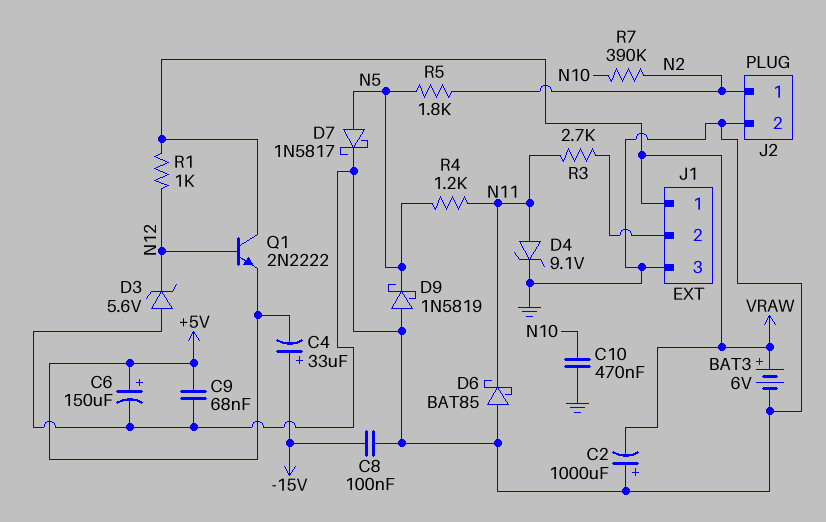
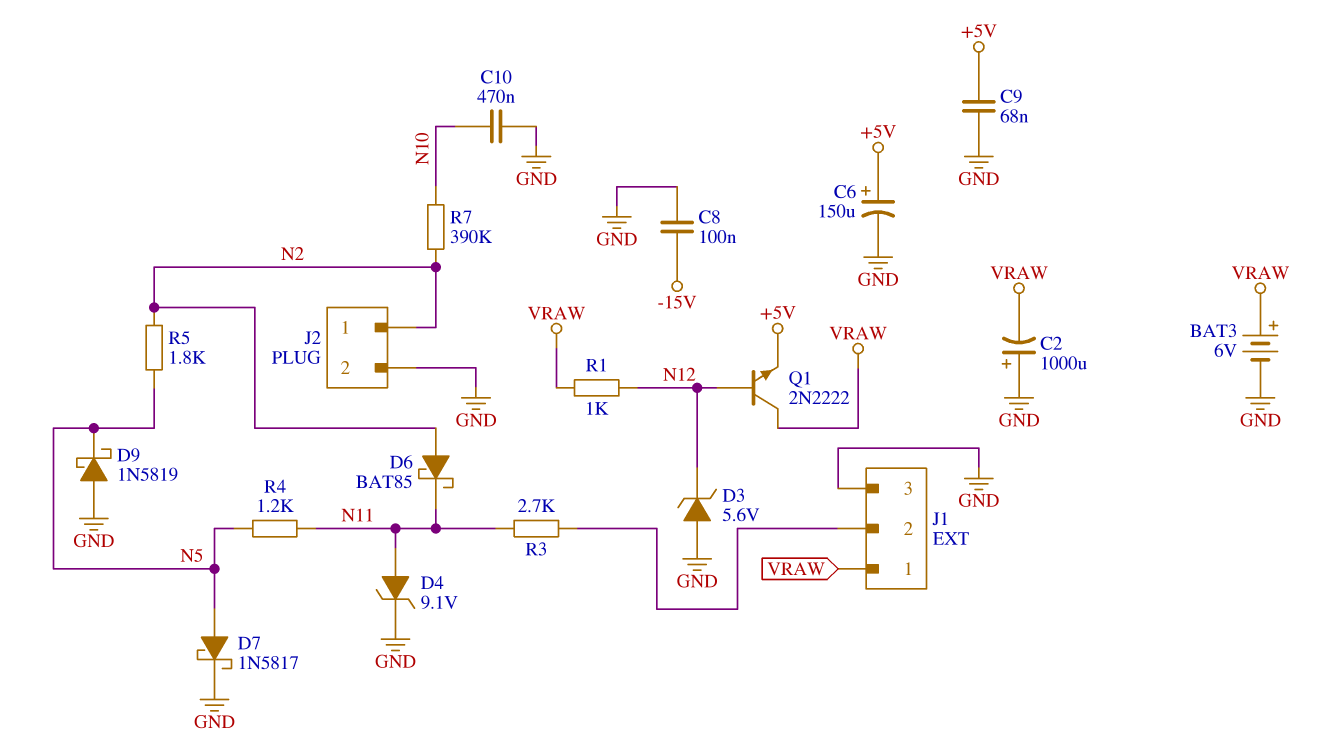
C4: 33uF (plus -15V, minus +5V) -> none
D6: schottky BAT85 (A GND, K N11) -> schottky BAT85 (A N2, K N11)

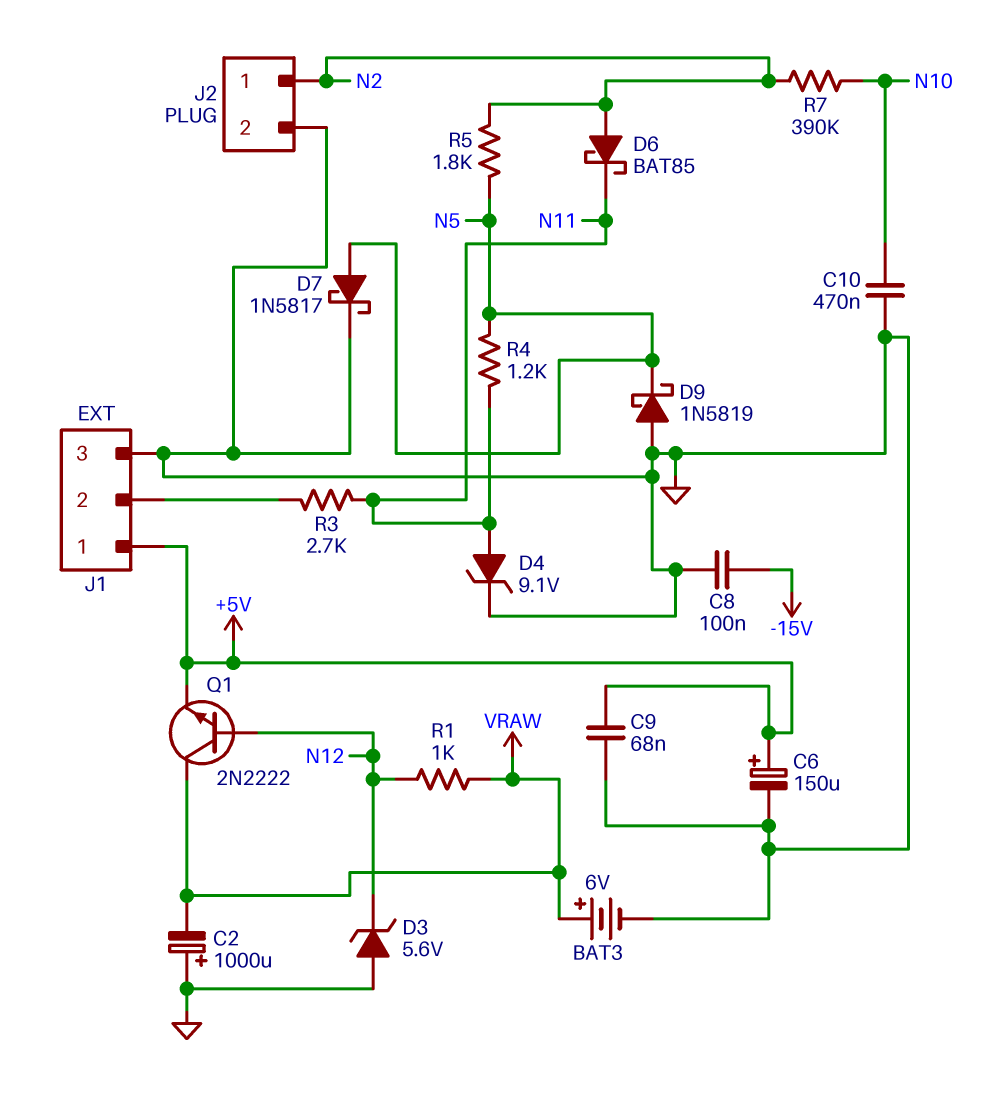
J1 pin 1: VRAW -> +5V

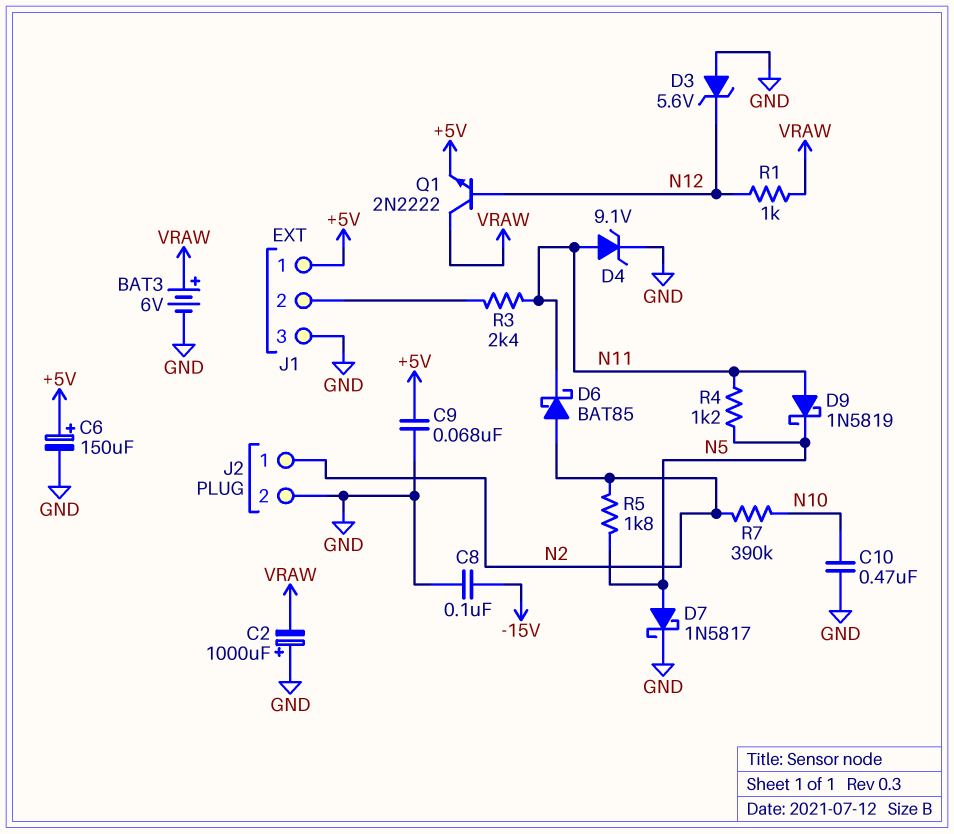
D9: schottky 1N5819 (A GND, K N5) -> schottky 1N5819 (A N11, K N5)
R3: 2.7k (J1/2, N11) -> 2.4k (J1/2, N11)

